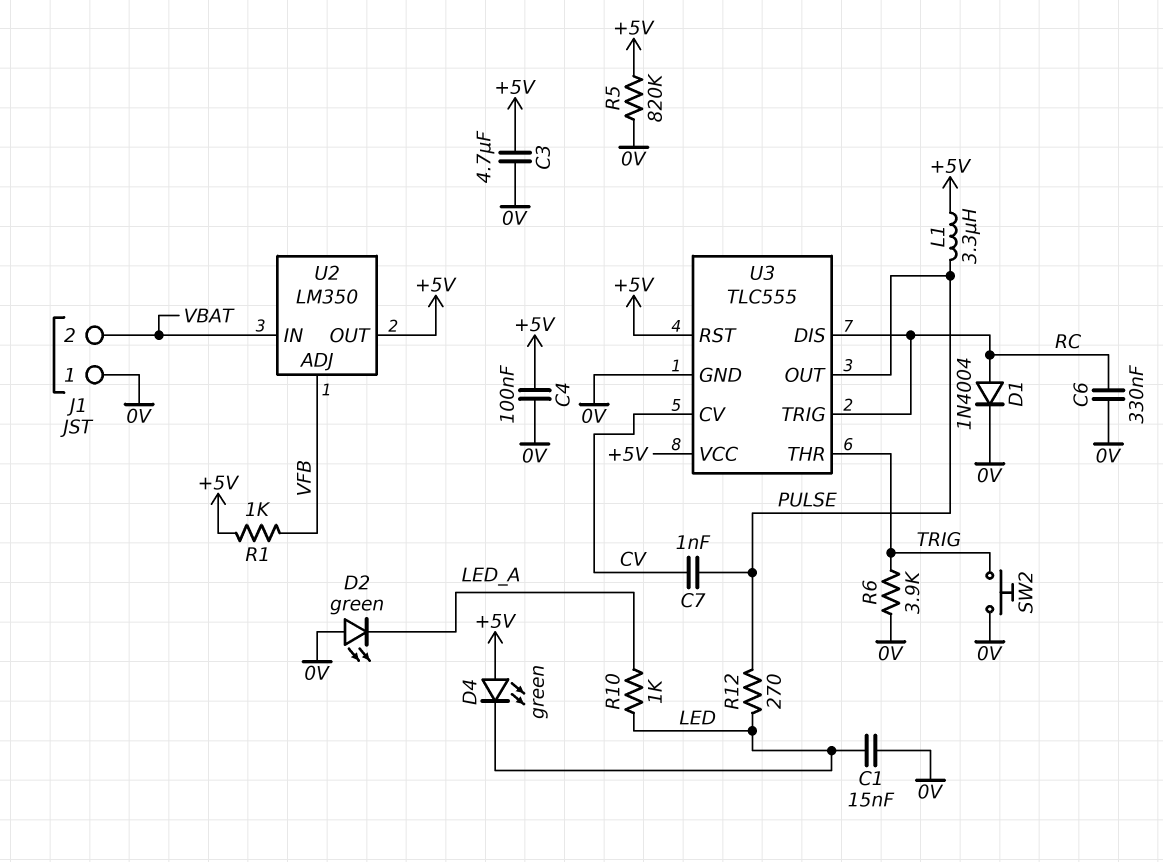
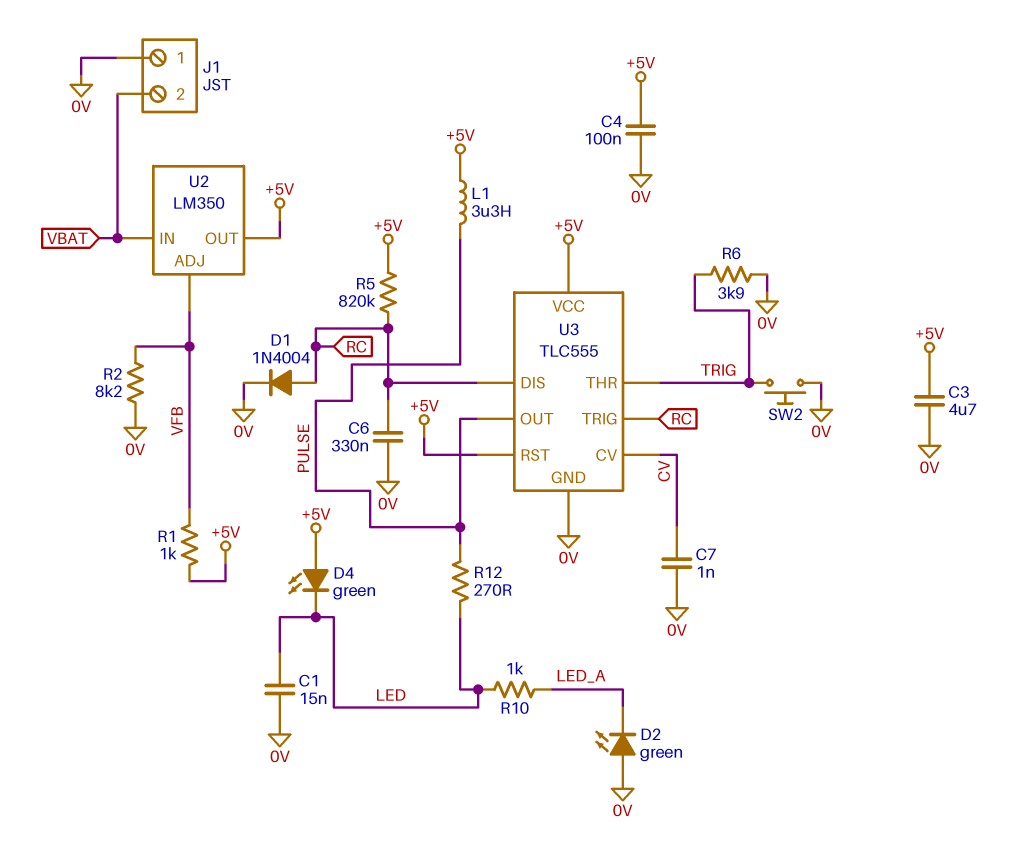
C7: 1nF (CV, PULSE) -> 1nF (0V, CV)
R2: none -> 8.2k (0V, VFB)
R5: 820k (+5V, 0V) -> 820k (+5V, RC)

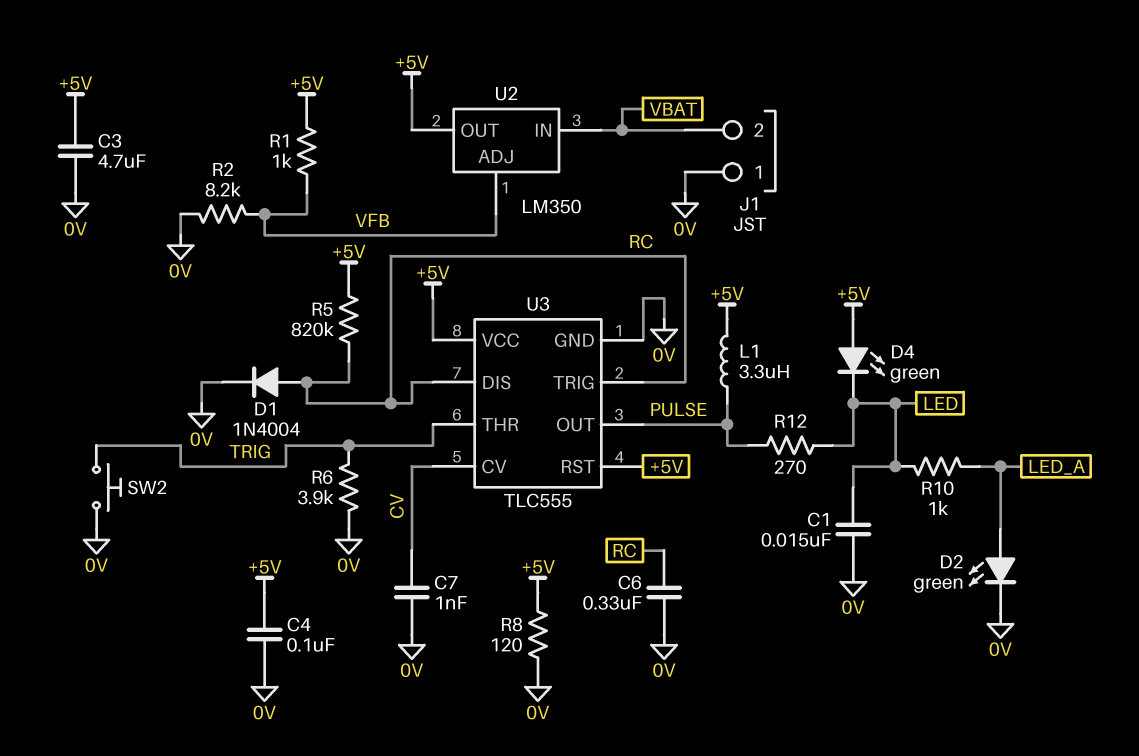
D2: LED green (A 0V, K LED_A) -> LED green (A LED_A, K 0V)
R8: none -> 120 (+5V, 0V)

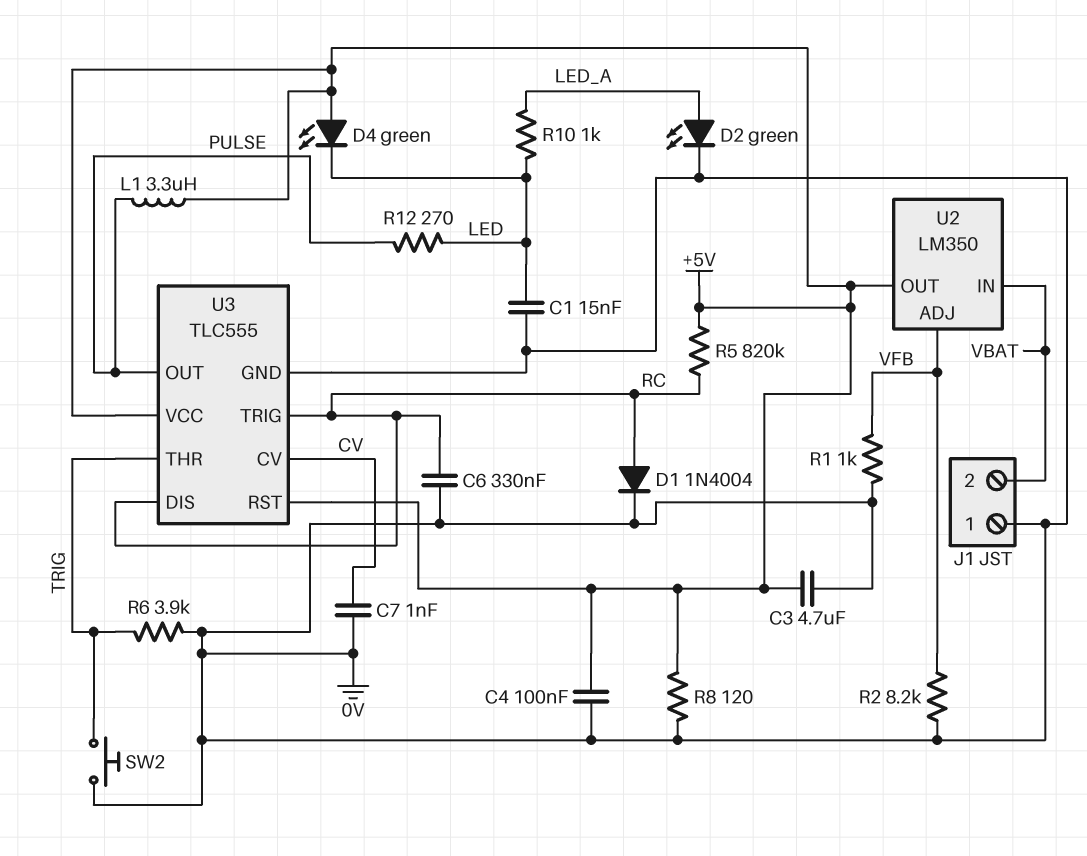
R1: 1k (+5V, VFB) -> 1k (0V, VFB)

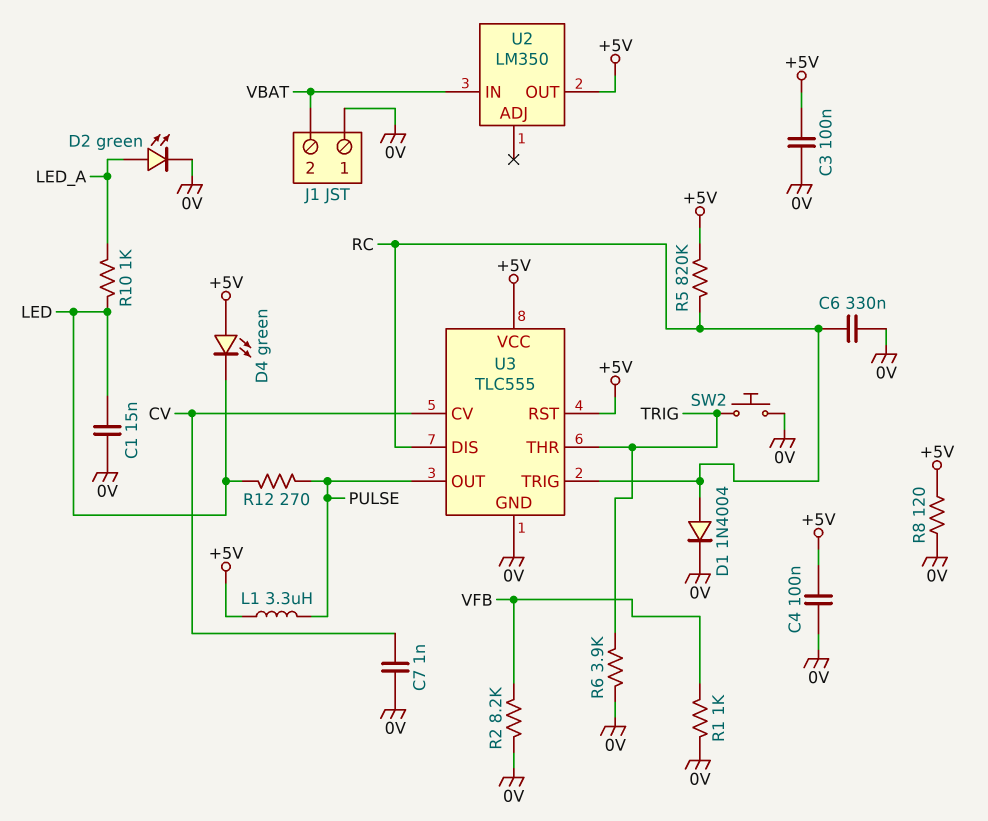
C3: 4.7uF (+5V, 0V) -> 100nF (+5V, 0V)
U2 pin ADJ: VFB -> none

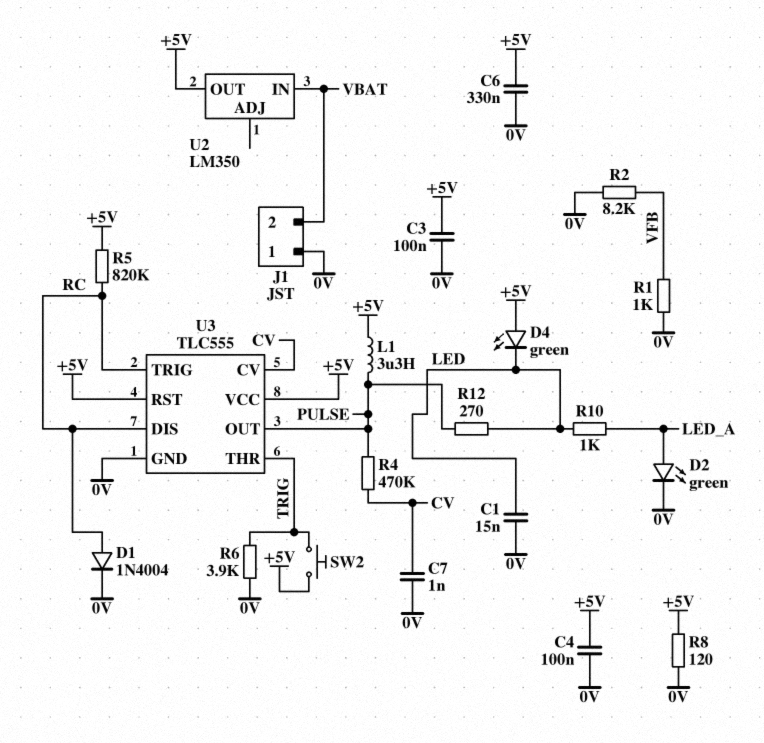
C6: 330nF (0V, RC) -> 330nF (+5V, 0V)
R4: none -> 470k (CV, PULSE)
SW2: button (0V, TRIG) -> button (+5V, TRIG)

